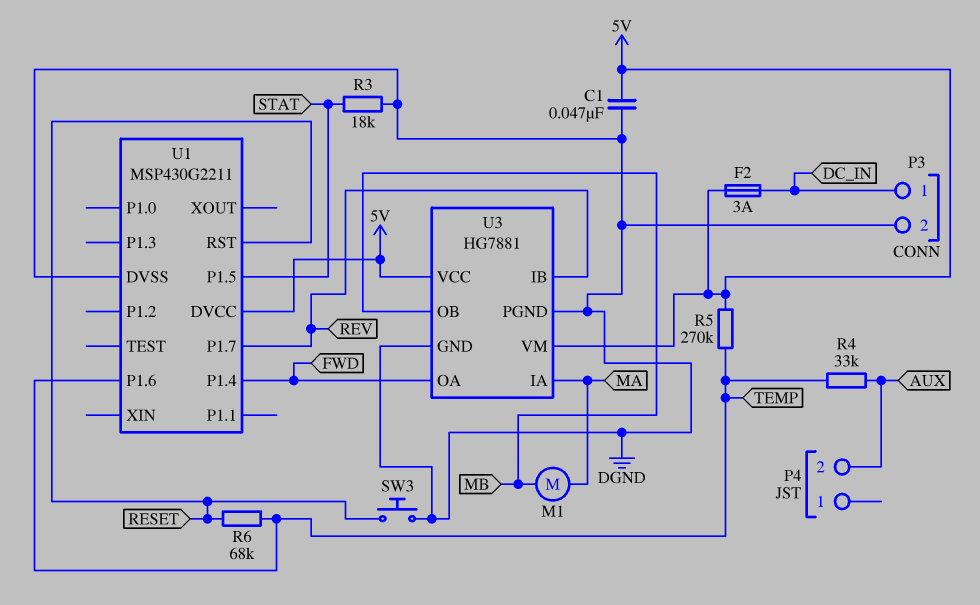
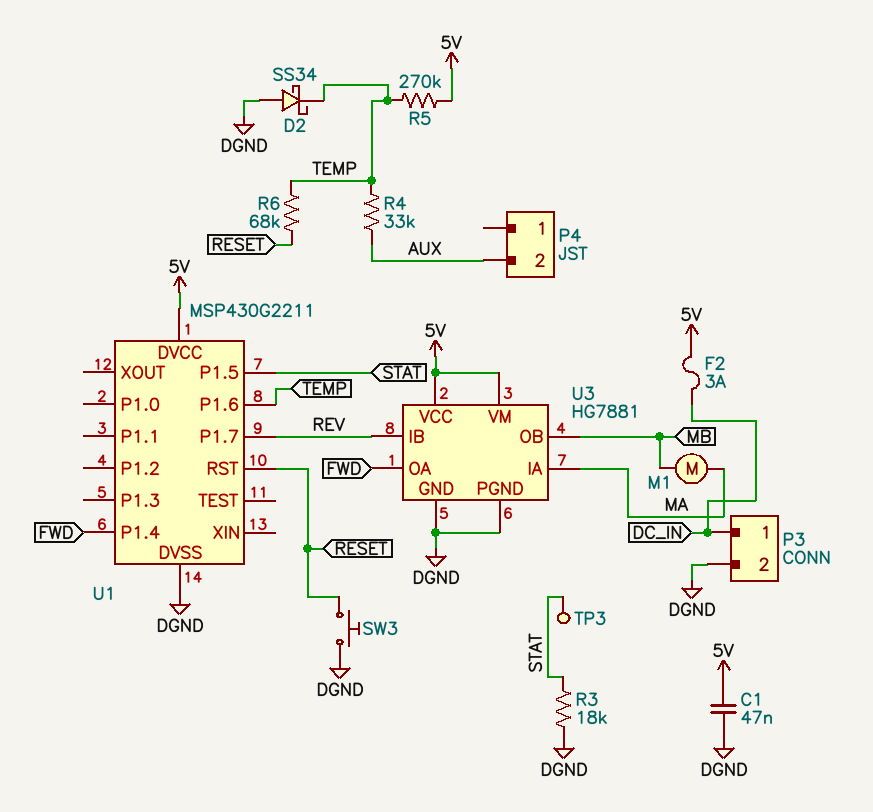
D2: none -> schottky SS34 (A DGND, K TEMP)
TP3: none -> test point (STAT)

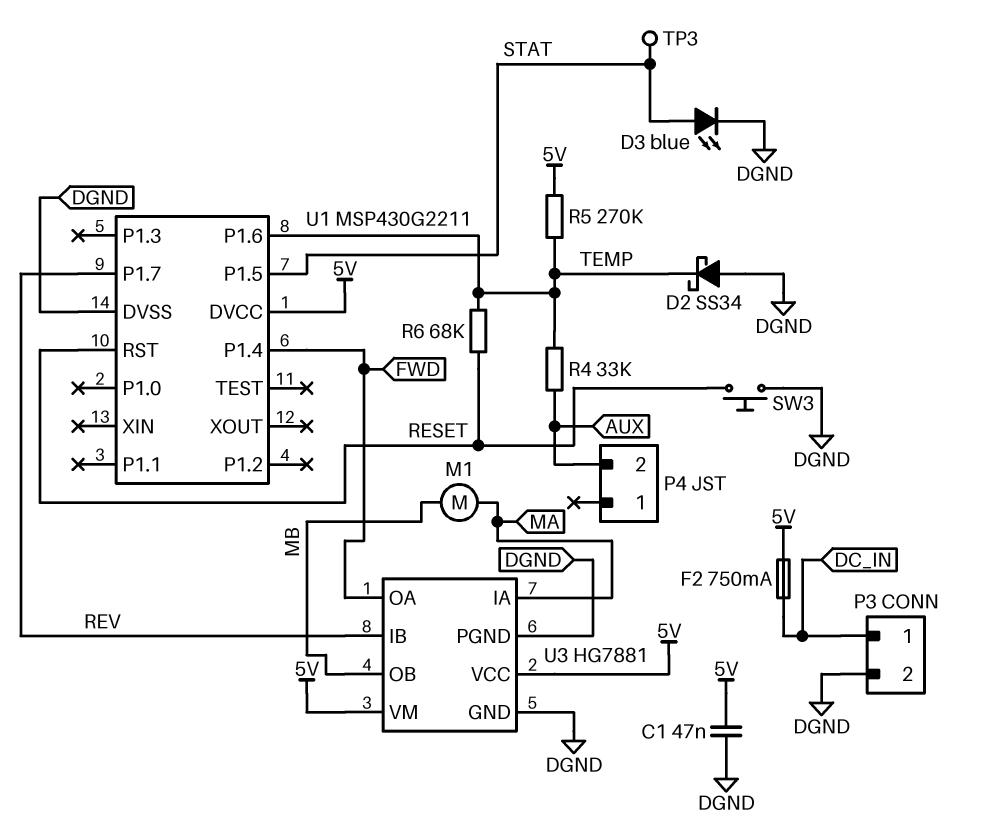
D3: none -> LED blue (A STAT, K DGND)
F2: 3A (5V, DC_IN) -> 750mA (5V, DC_IN)
R3: 18k (DGND, STAT) -> none

